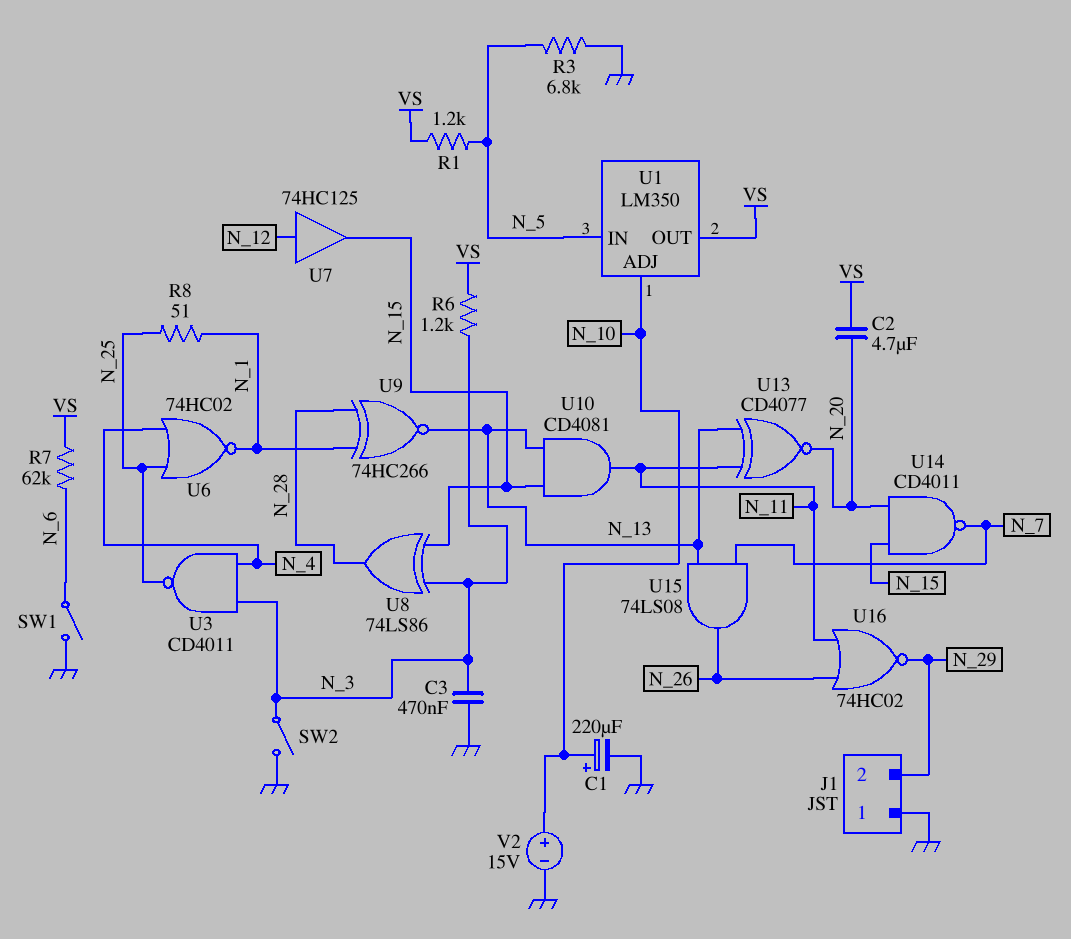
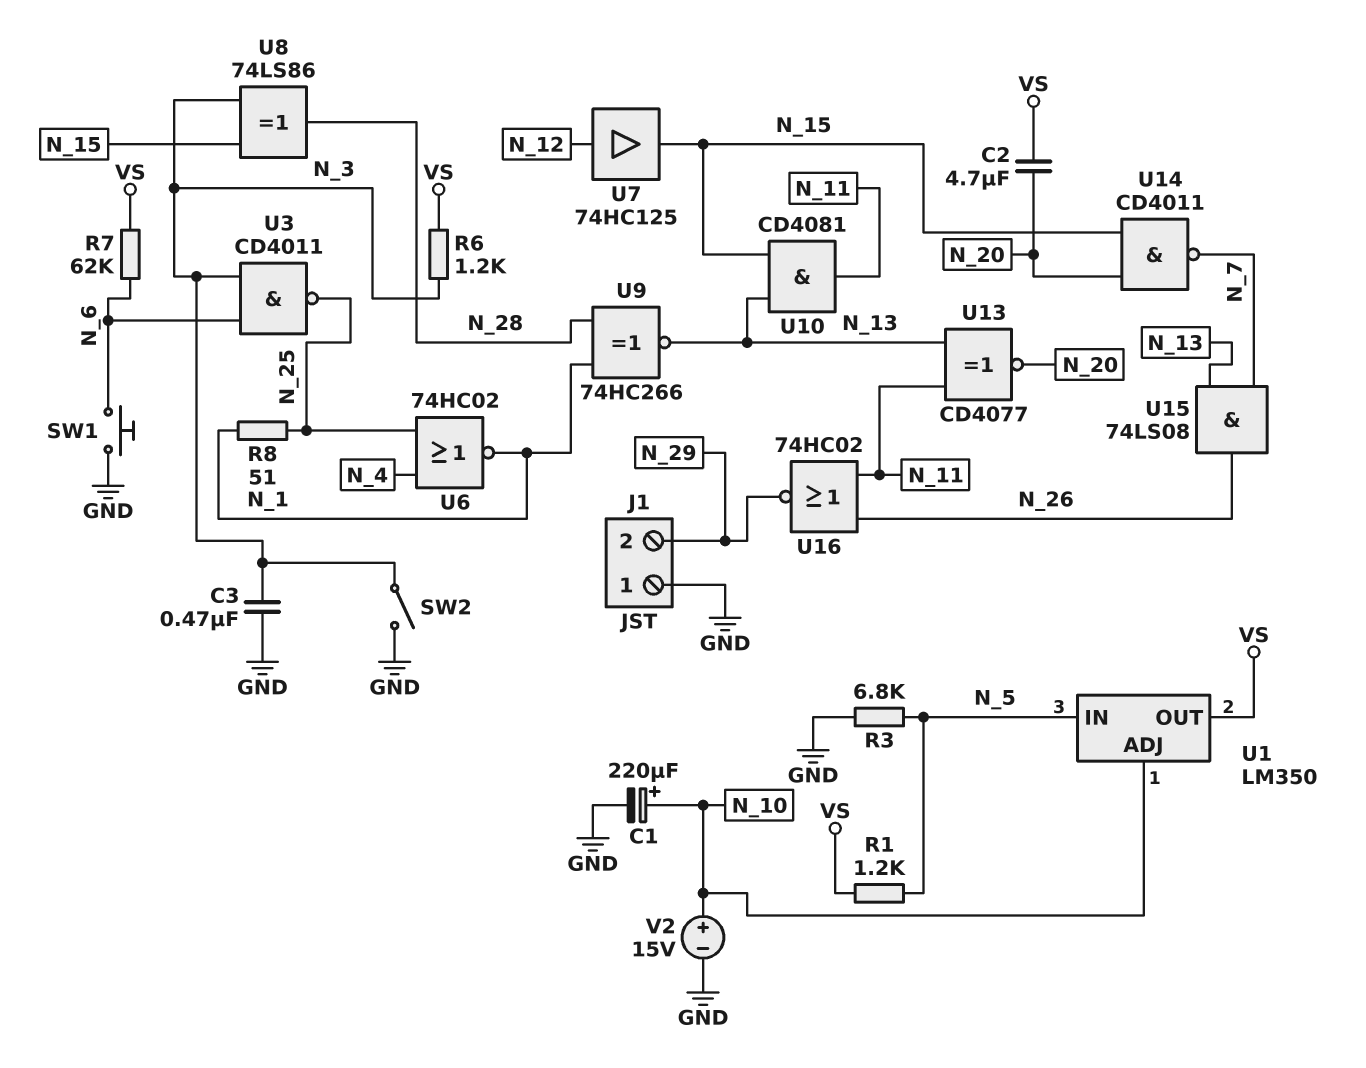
SW1: switch (GND, N_6) -> button (GND, N_6)
U3: NAND CD4011 (in N_3, in N_4, out N_25) -> NAND CD4011 (in N_3, in N_6, out N_25)

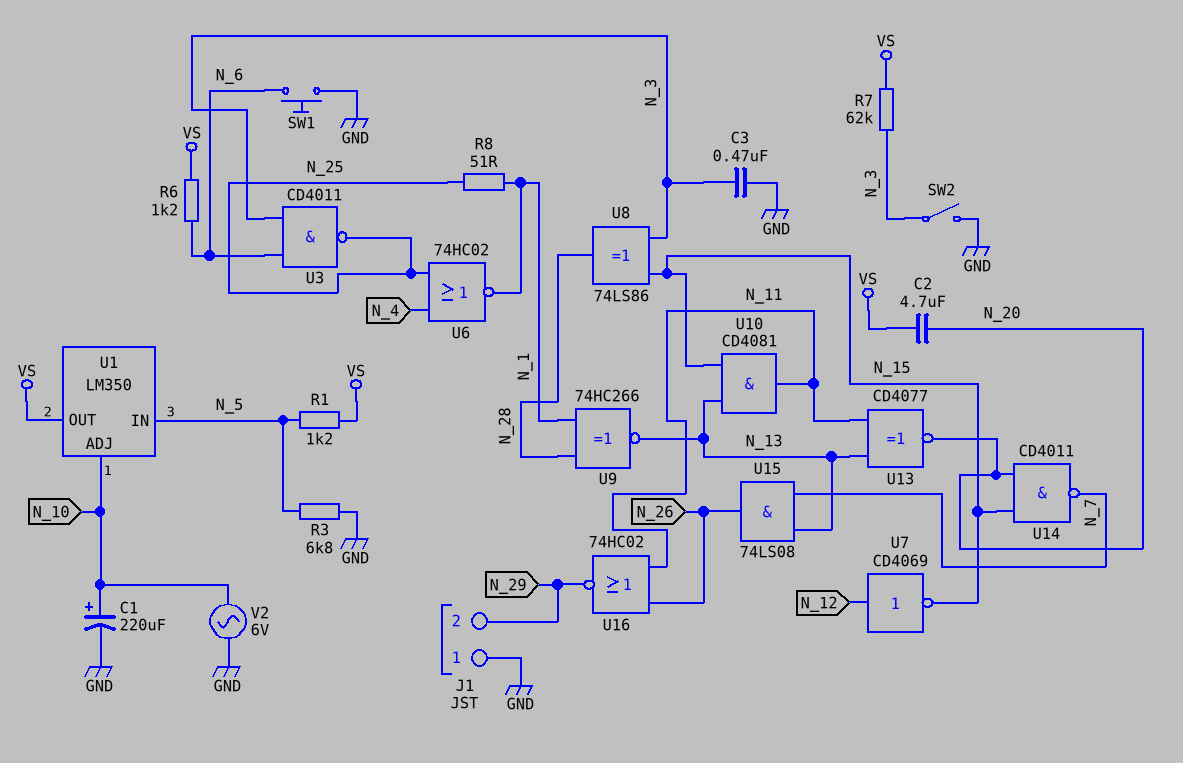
R6: 1.2k (N_3, VS) -> 1.2k (N_6, VS)
R7: 62k (N_6, VS) -> 62k (N_3, VS)
U7: buffer 74HC125 (in N_12, out N_15) -> NOT CD4069 (in N_12, out N_15)
V2: 15V (plus N_10, minus GND) -> AC 6V (GND, N_10)

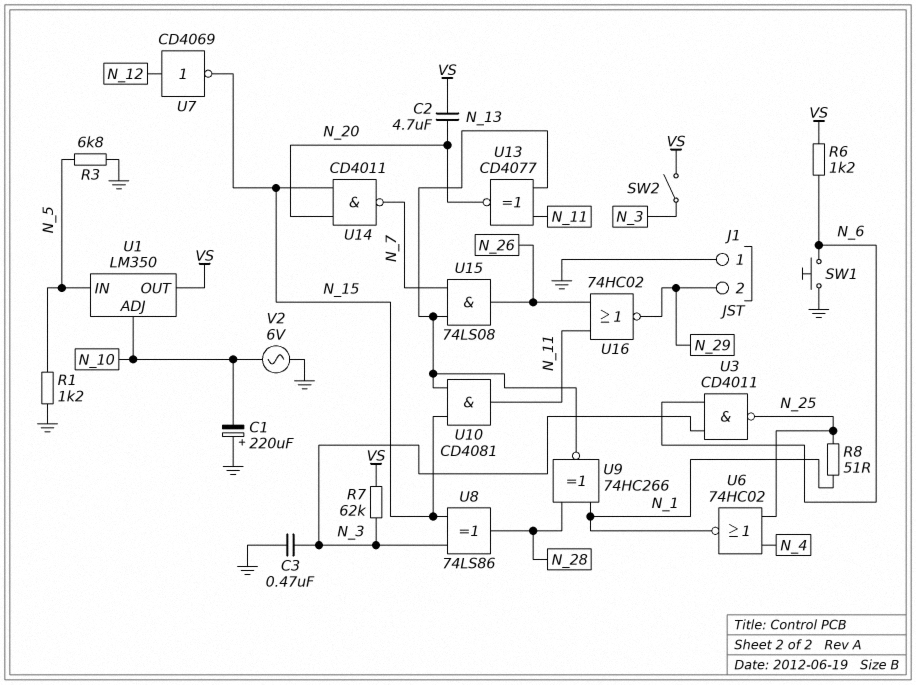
C1: 220uF (plus N_10, minus GND) -> 220uF (plus GND, minus N_10)
R1: 1.2k (N_5, VS) -> 1.2k (GND, N_5)
SW2: switch (GND, N_3) -> switch (N_3, VS)

